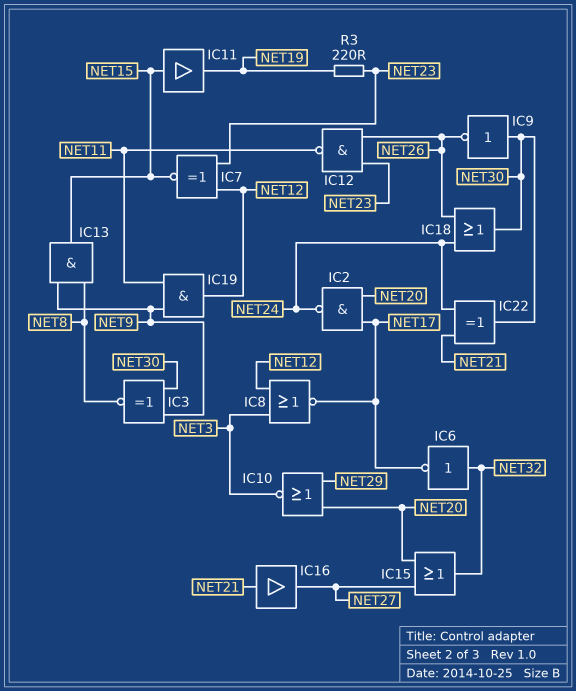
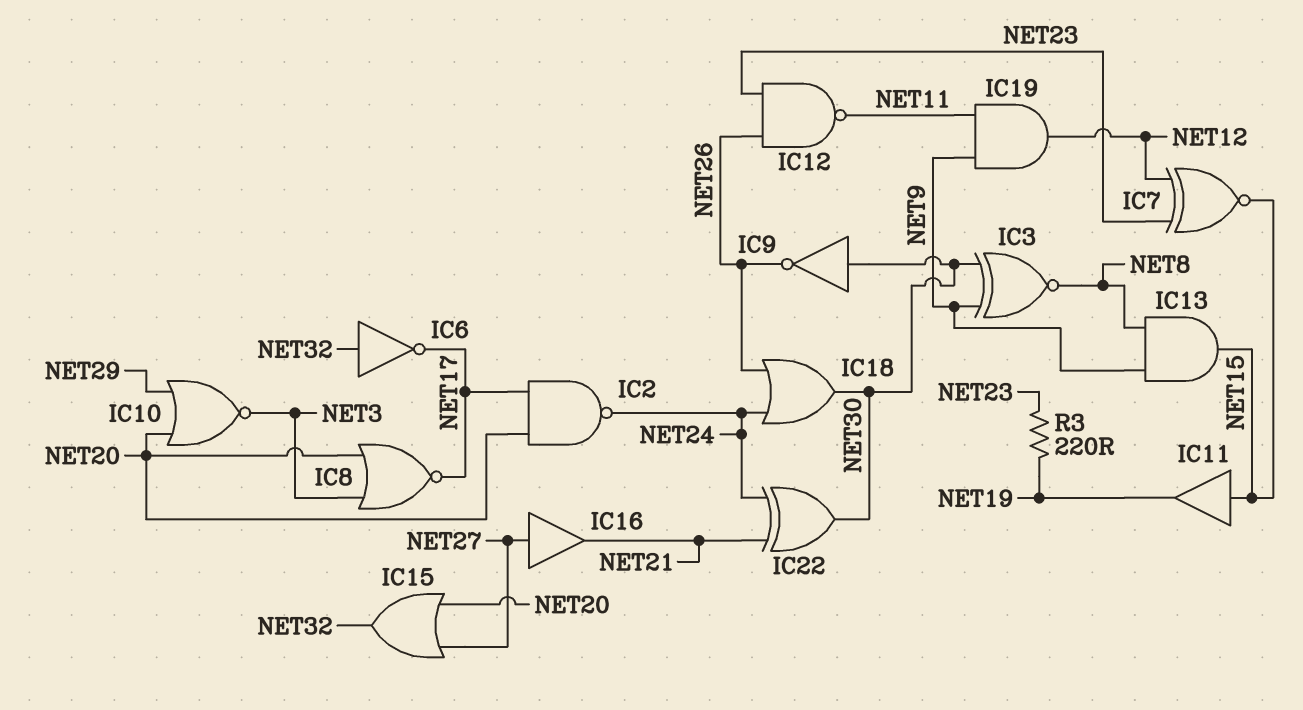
IC8: NOR (in NET3, in NET12, out NET17) -> NOR (in NET3, in NET20, out NET17)
IC16: buffer (in NET21, out NET27) -> buffer (in NET27, out NET21)

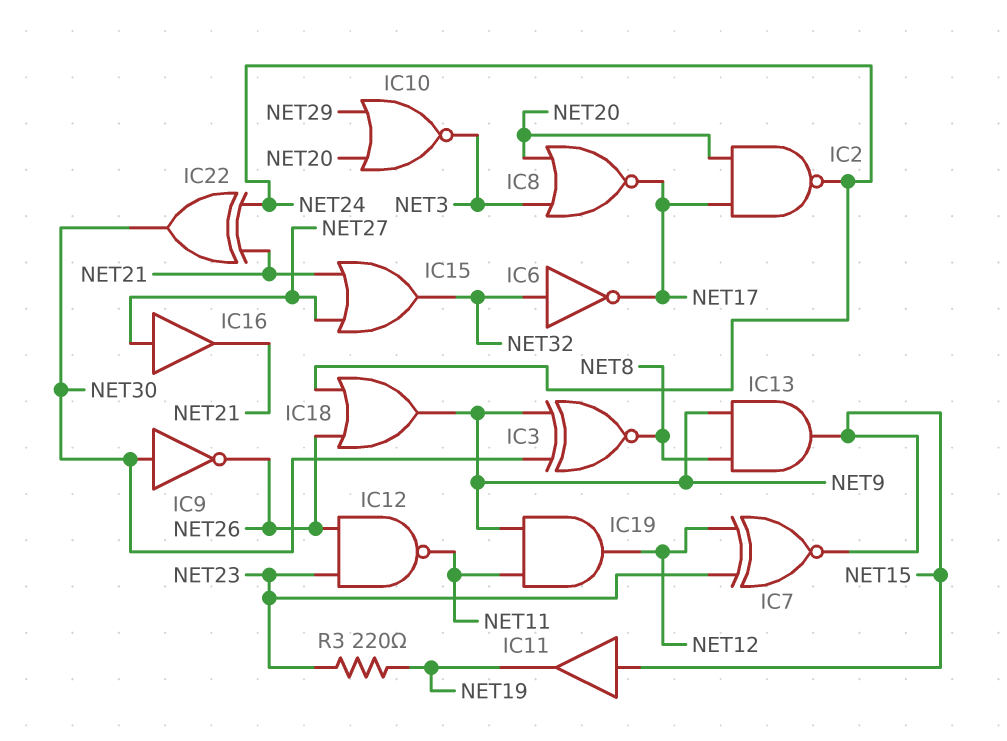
IC15: OR (in NET20, in NET27, out NET32) -> OR (in NET21, in NET27, out NET32)
IC18: OR (in NET24, in NET26, out NET30) -> OR (in NET24, in NET26, out NET9)

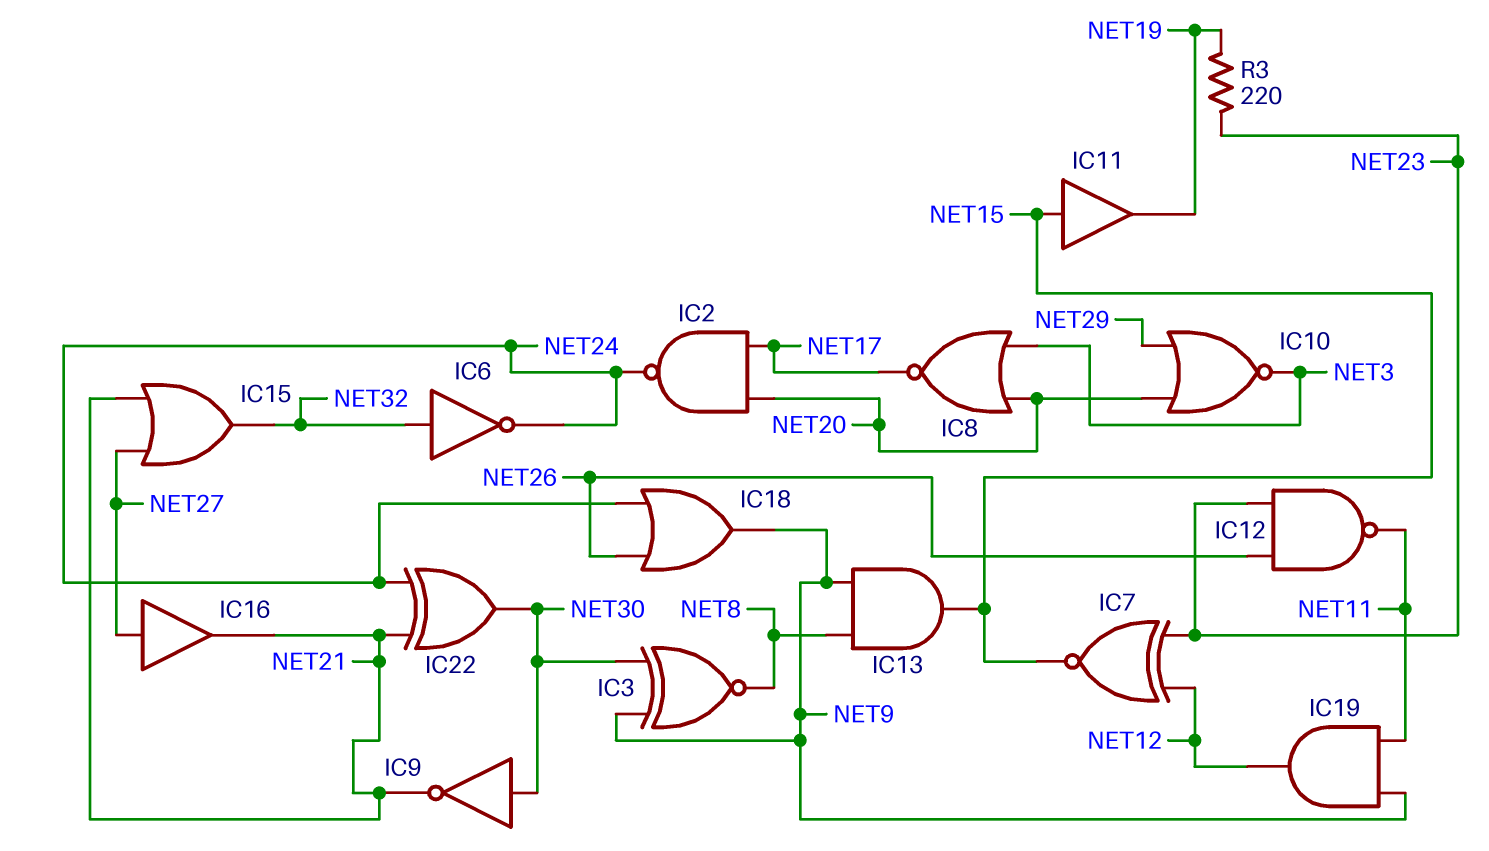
IC6: NOT (in NET32, out NET17) -> NOT (in NET32, out NET24)
IC9: NOT (in NET30, out NET26) -> NOT (in NET30, out NET21)

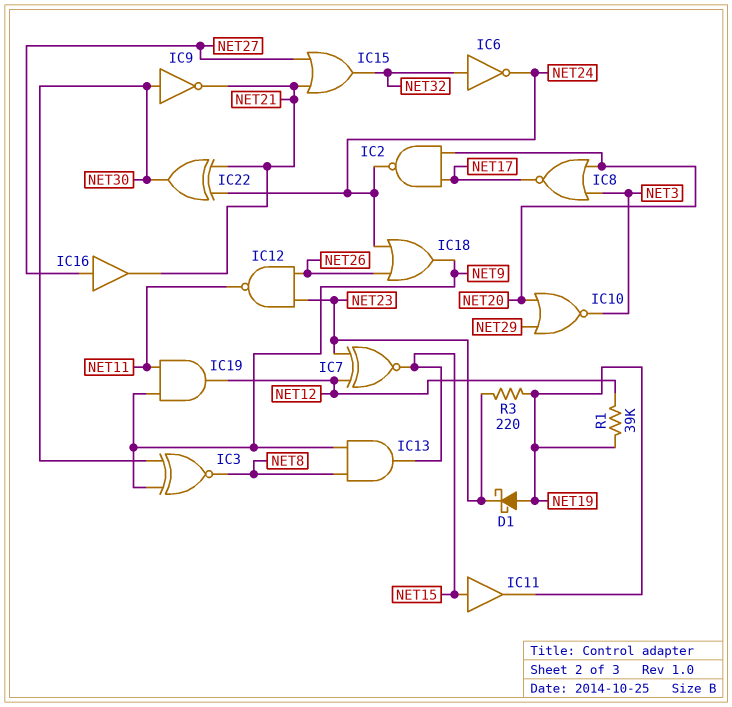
D1: none -> schottky (A NET19, K NET23)
R1: none -> 39k (NET12, NET19)

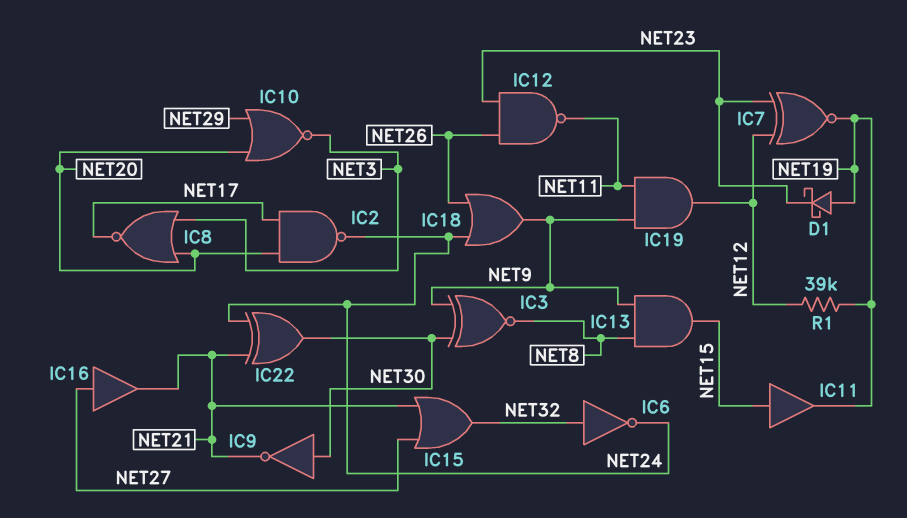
IC7: XNOR (in NET12, in NET23, out NET15) -> XNOR (in NET12, in NET23, out NET19)
R3: 220 (NET19, NET23) -> none

